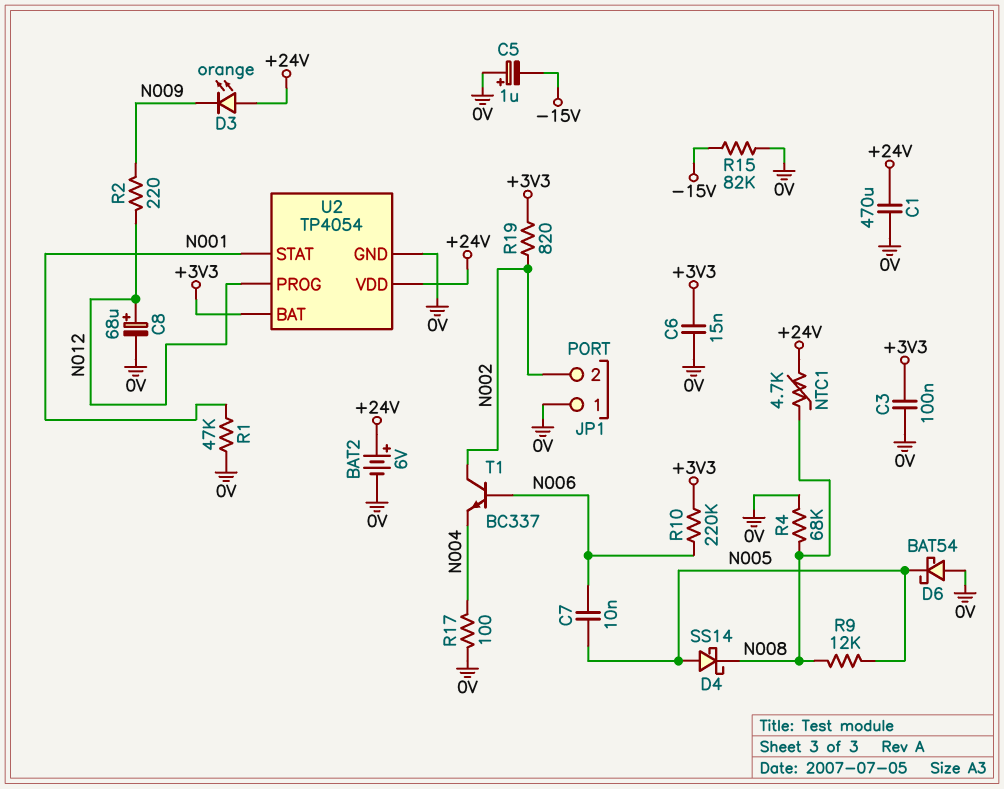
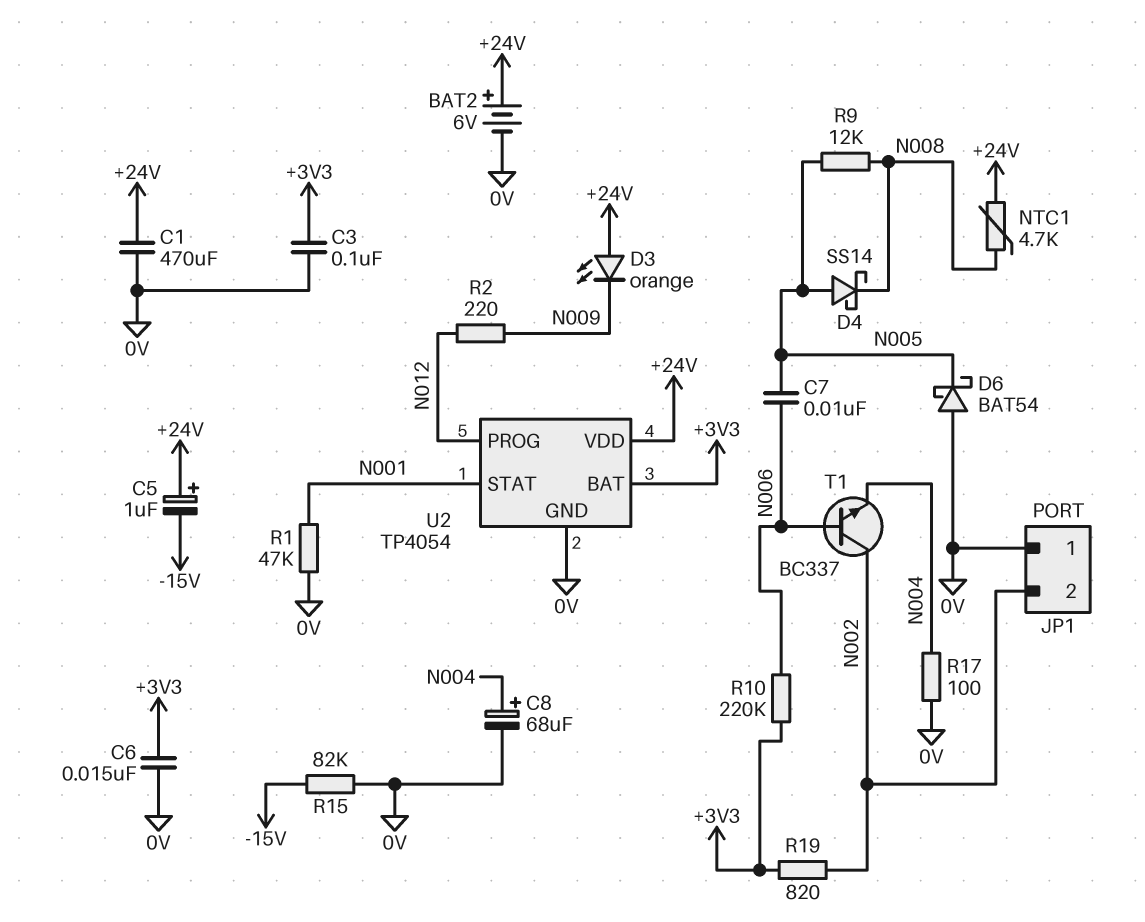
C5: 1uF (plus 0V, minus -15V) -> 1uF (plus +24V, minus -15V)
C8: 68uF (plus N012, minus 0V) -> 68uF (plus N004, minus 0V)
R4: 68k (0V, N008) -> none

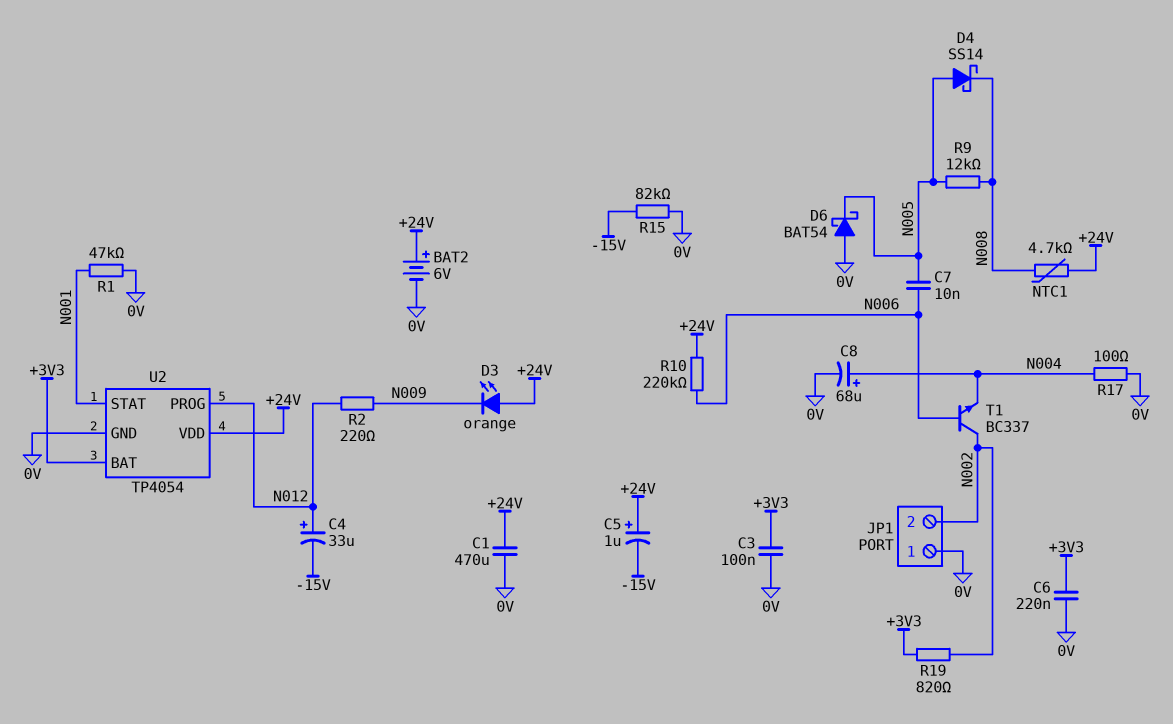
C4: none -> 33uF (plus N012, minus -15V)
C6: 15nF (+3V3, 0V) -> 220nF (+3V3, 0V)
R10: 220k (+3V3, N006) -> 220k (+24V, N006)

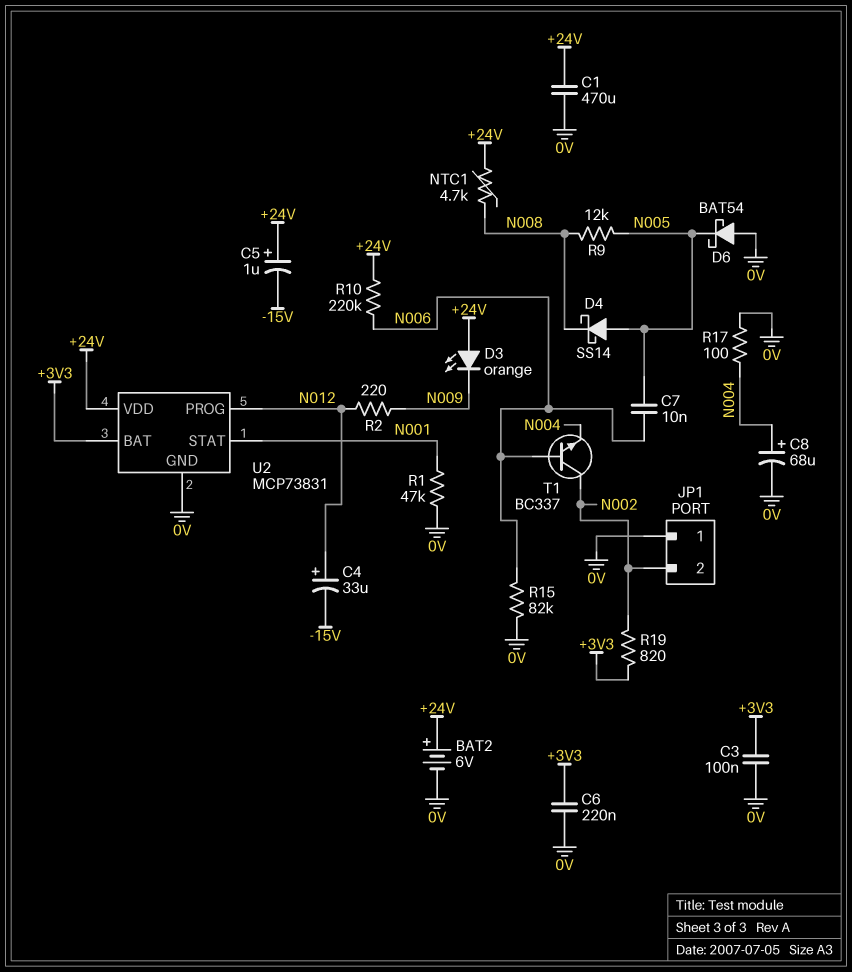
R15: 82k (-15V, 0V) -> 82k (0V, N006)
U2: TP4054 -> MCP73831

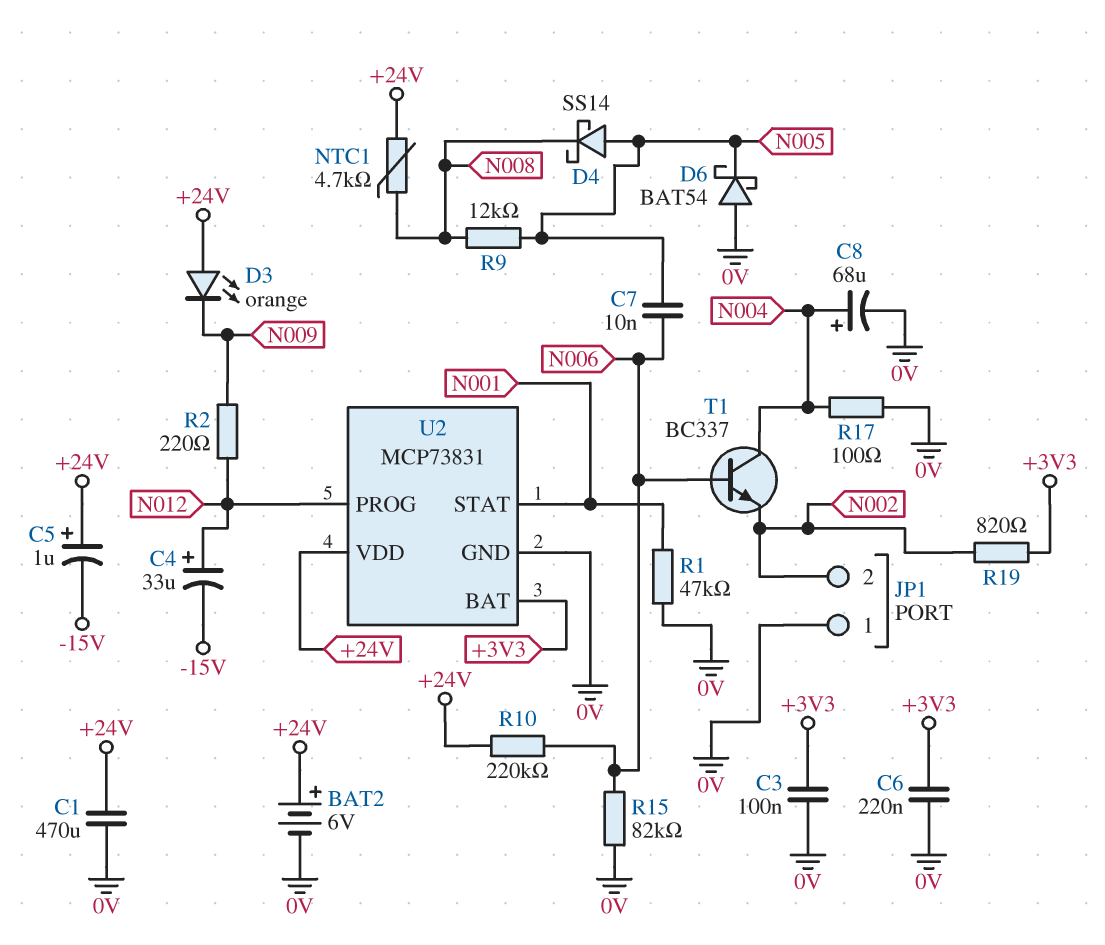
T1: NPN BC337 (B N006, C N002, E N004) -> NPN BC337 (B N006, C N004, E N002)

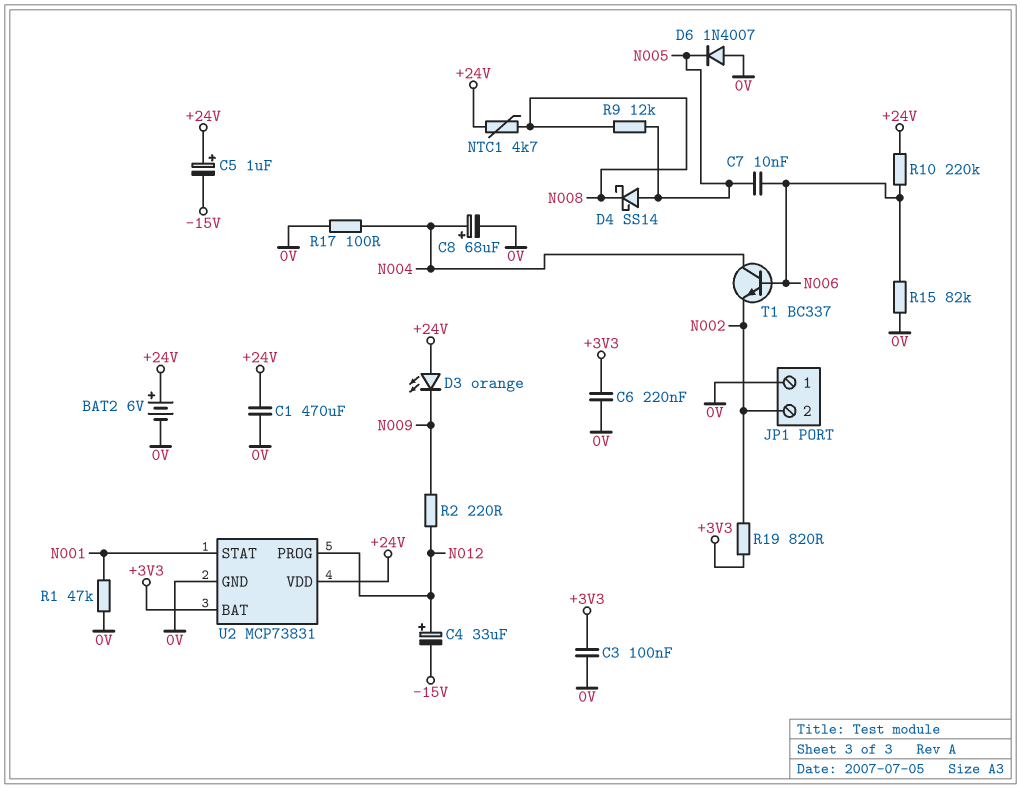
D6: schottky BAT54 (A 0V, K N005) -> diode 1N4007 (A 0V, K N005)

